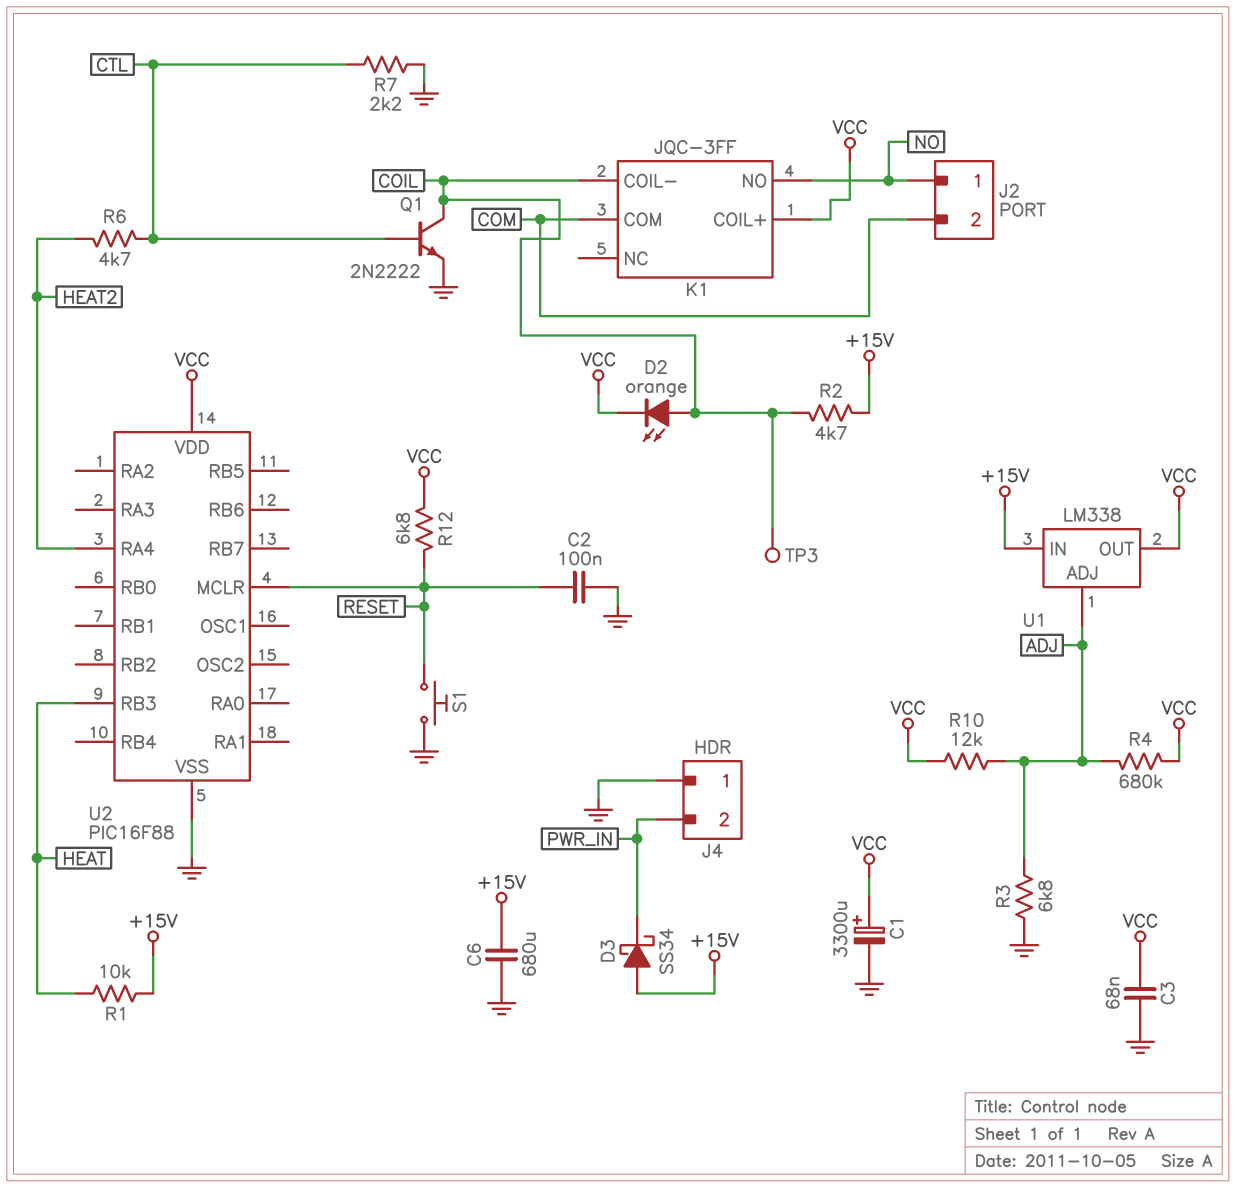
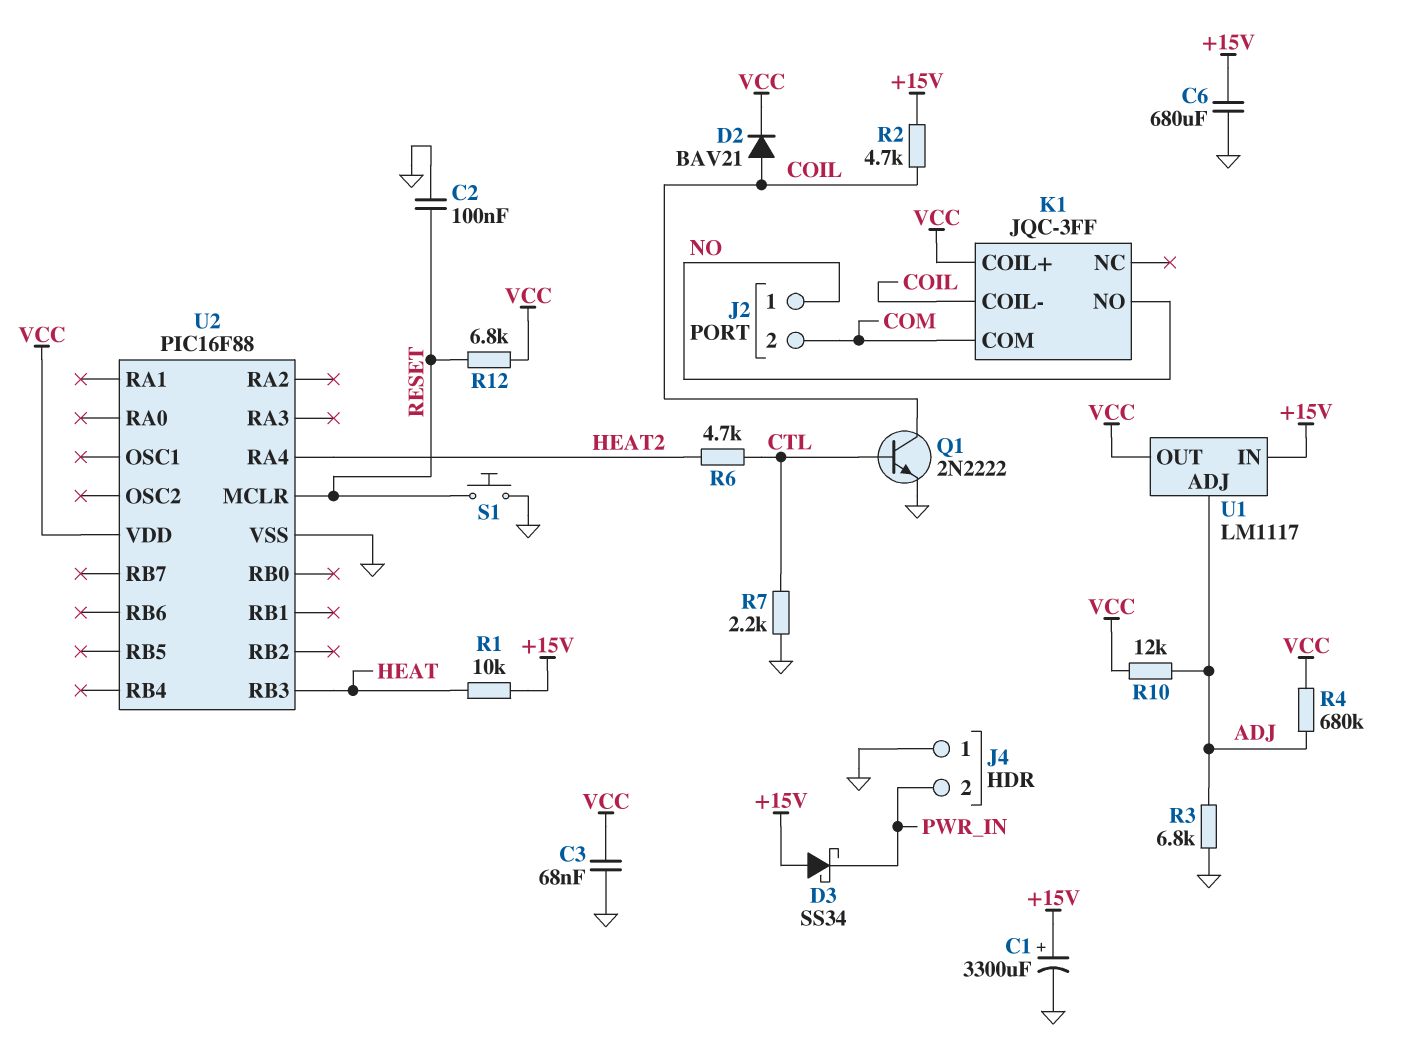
C1: 3300uF (plus VCC, minus GND) -> 3300uF (plus +15V, minus GND)
D2: LED orange (A COIL, K VCC) -> diode BAV21 (A COIL, K VCC)
TP3: test point (COIL) -> none
U1: LM338 -> LM1117

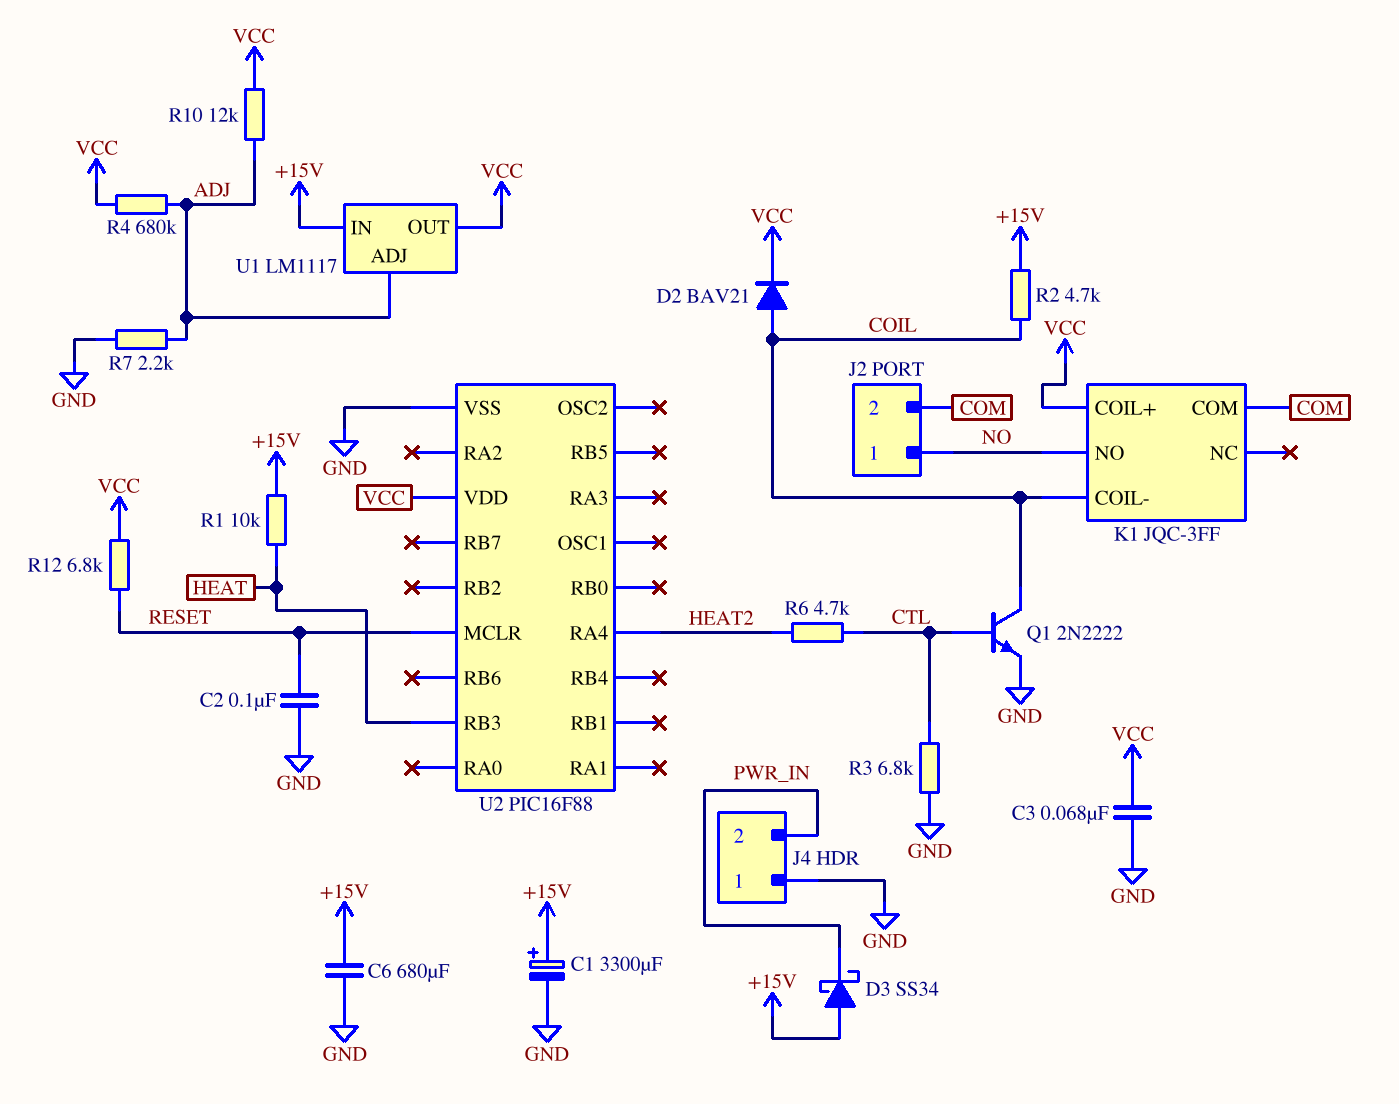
R3: 6.8k (ADJ, GND) -> 6.8k (CTL, GND)
R7: 2.2k (CTL, GND) -> 2.2k (ADJ, GND)
S1: button (GND, RESET) -> none

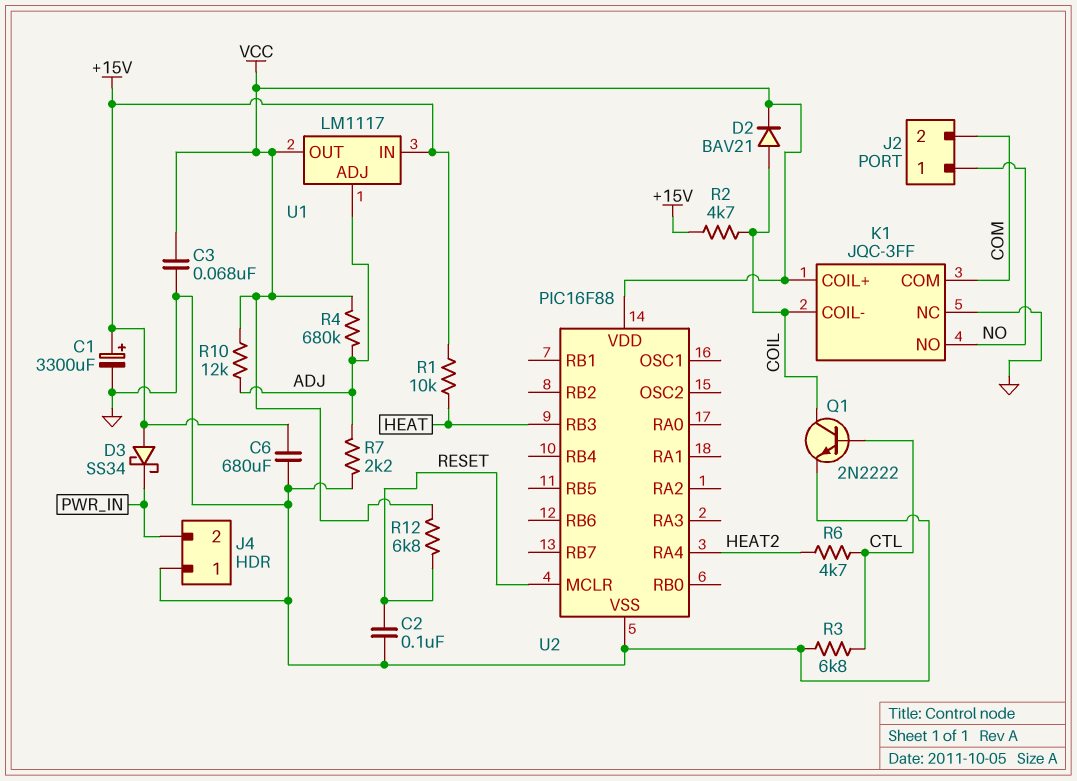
K1 pin NC: none -> GND

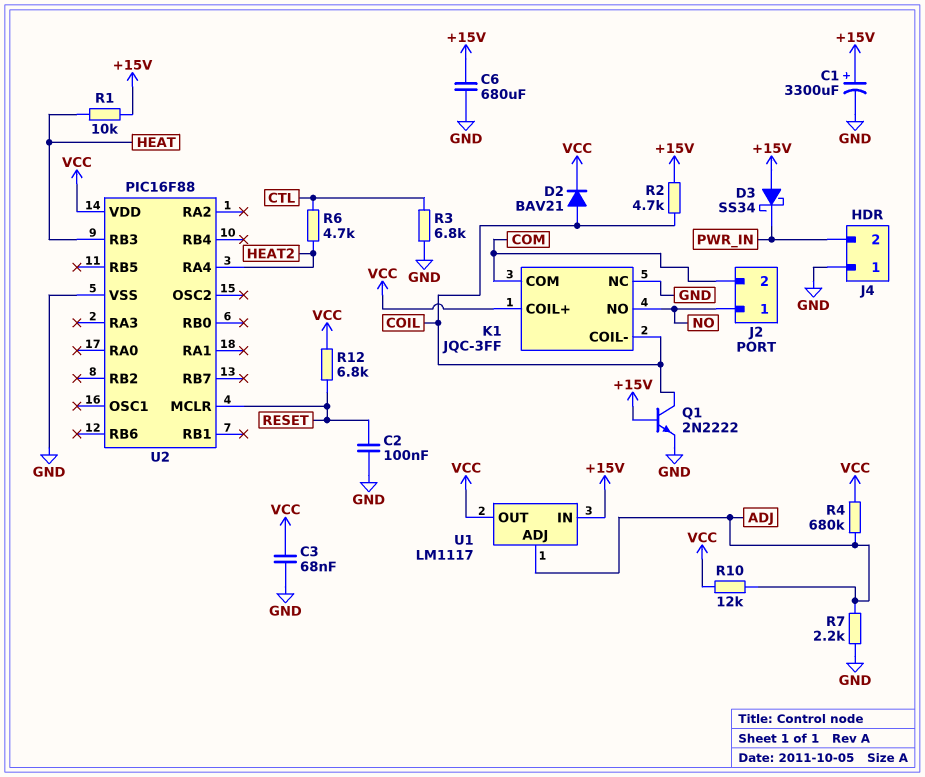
Q1: NPN 2N2222 (B CTL, C COIL, E GND) -> NPN 2N2222 (B +15V, C COIL, E GND)

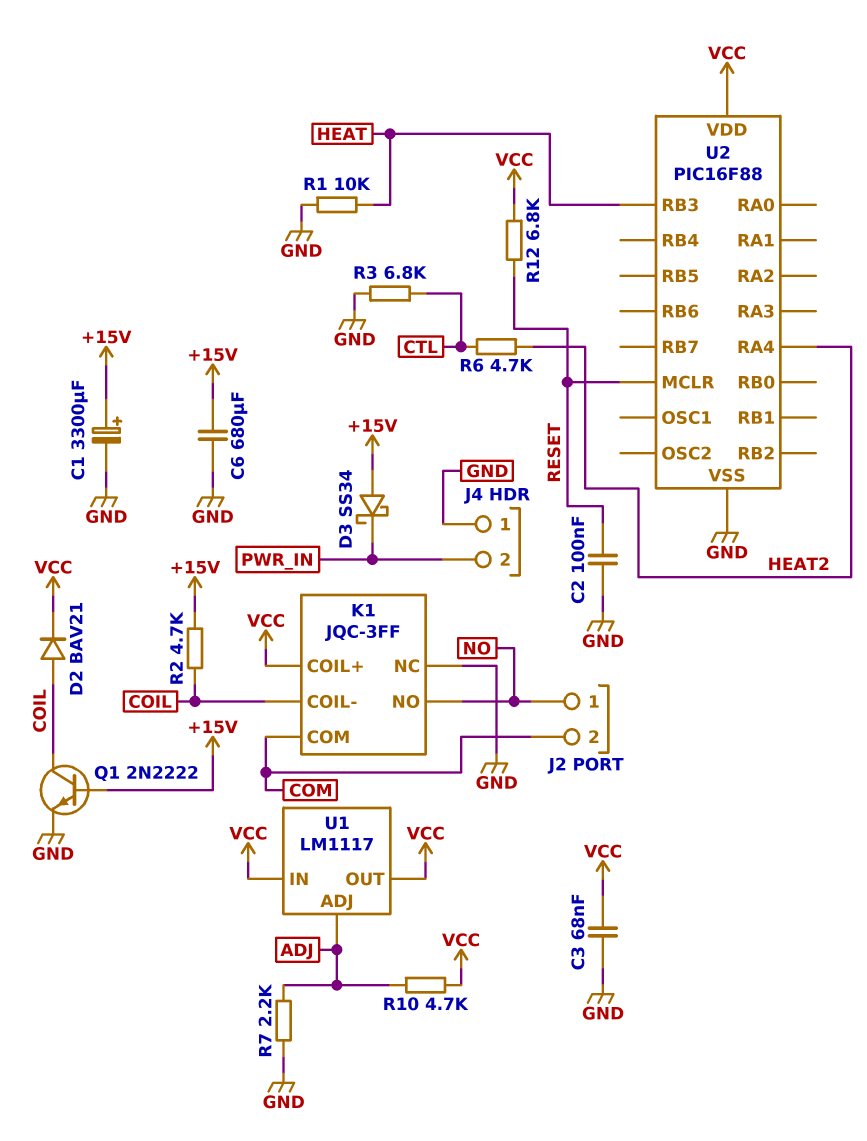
R1: 10k (+15V, HEAT) -> 10k (GND, HEAT)
R4: 680k (ADJ, VCC) -> none
R10: 12k (ADJ, VCC) -> 4.7k (ADJ, VCC)
U1 pin IN: +15V -> VCC

